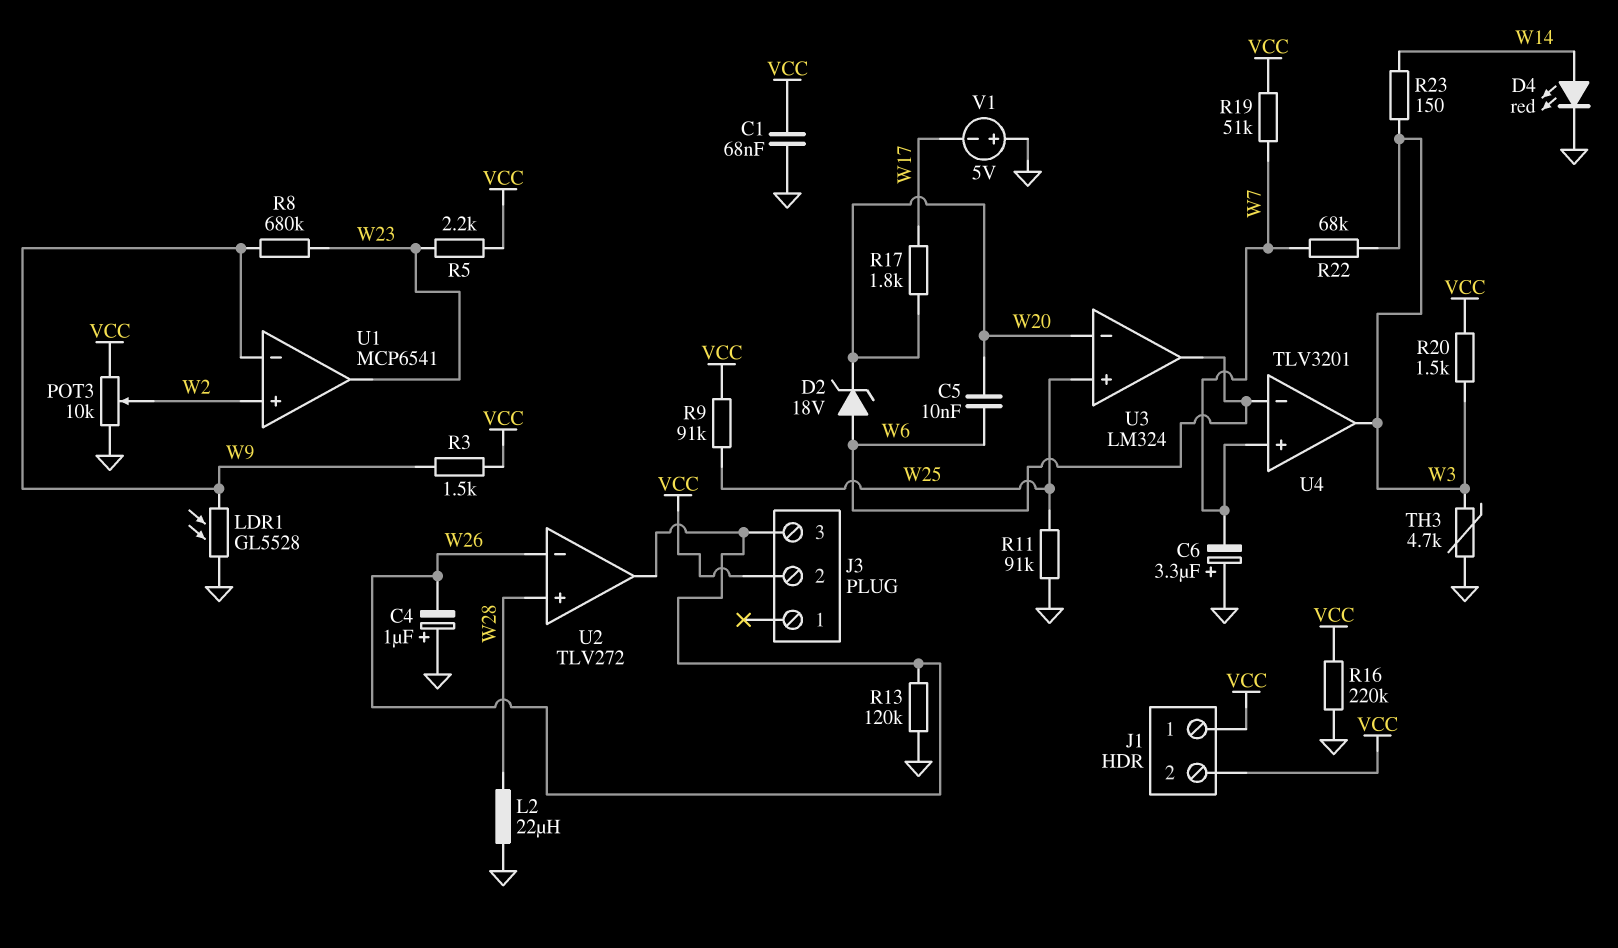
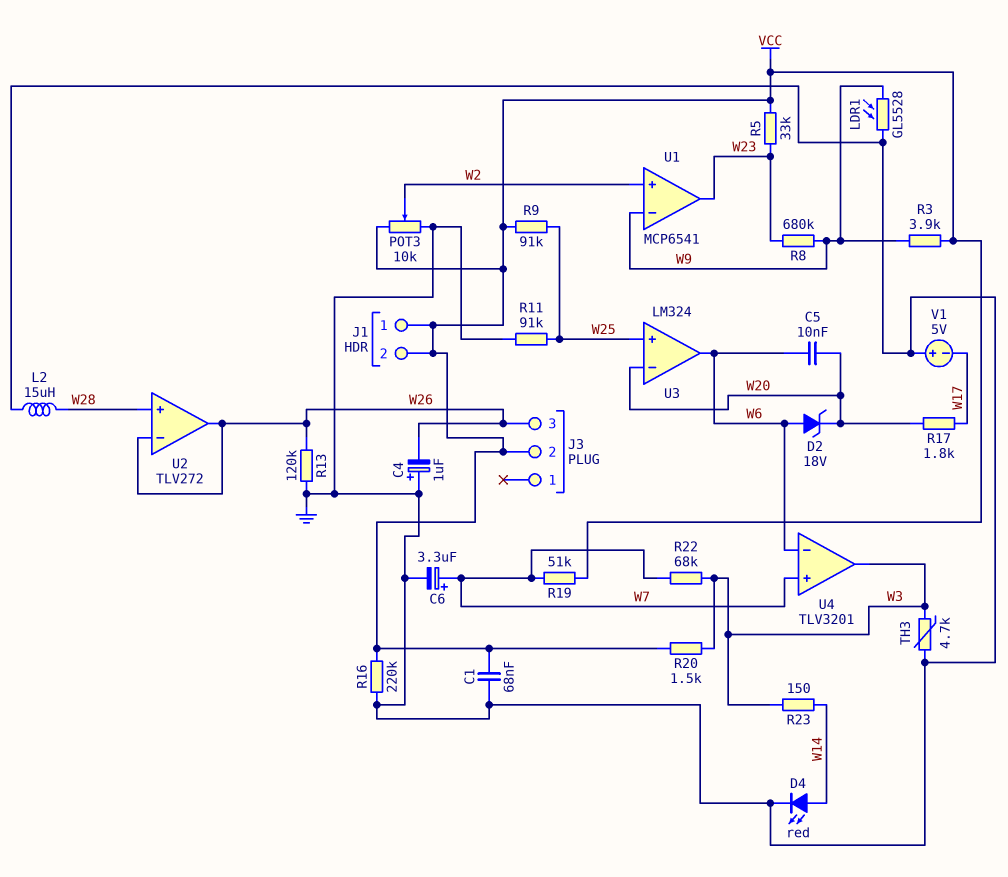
C6: 3.3uF (plus GND, minus W7) -> 3.3uF (plus W7, minus GND)
L2: 22uH (GND, W28) -> 15uH (GND, W28)
R3: 1.5k (VCC, W9) -> 3.9k (VCC, W9)
R5: 2.2k (VCC, W23) -> 33k (VCC, W23)

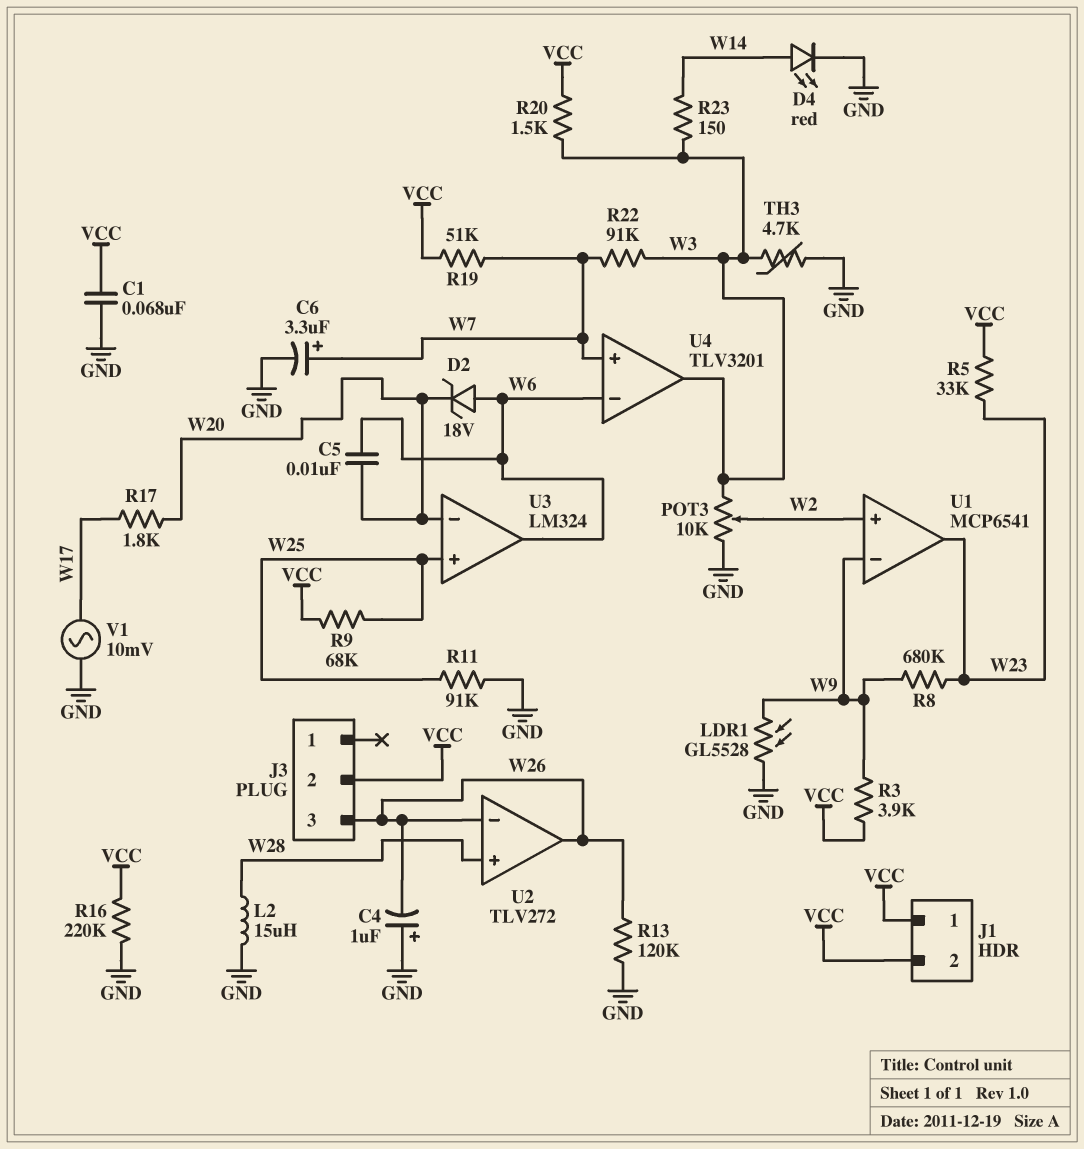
POT3: 10k (GND, VCC, wiper W2) -> 10k (GND, W3, wiper W2)
R9: 91k (VCC, W25) -> 68k (VCC, W25)
R22: 68k (W3, W7) -> 91k (W3, W7)
V1: 5V (plus GND, minus W17) -> AC 10mV (GND, W17)

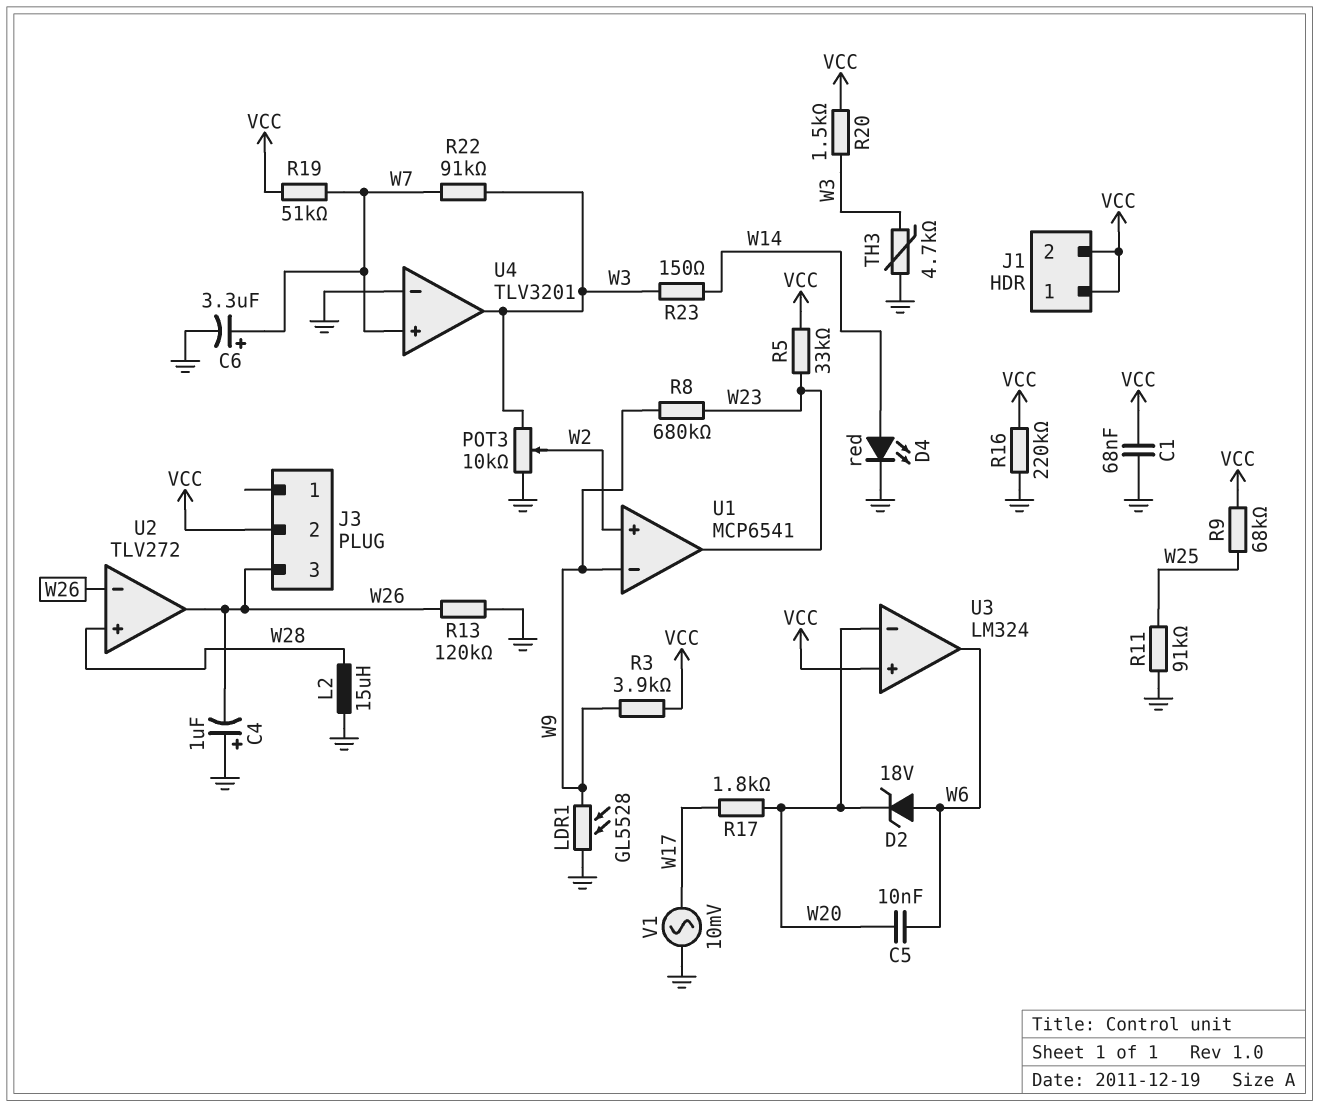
U3 pin in+: W25 -> VCC
U4 pin in-: W6 -> GND

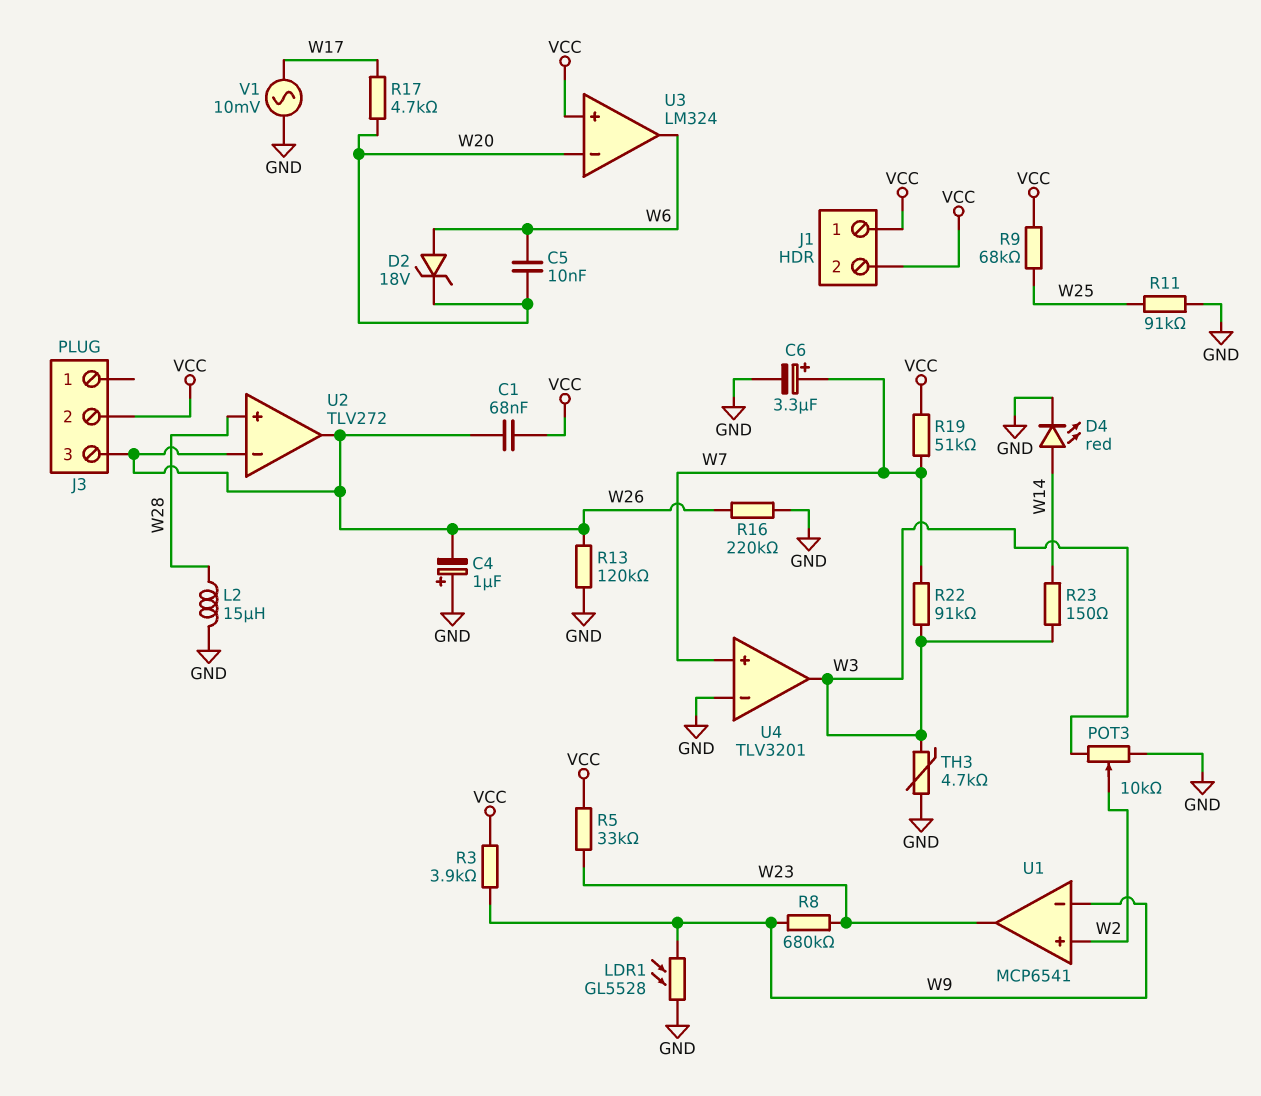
C1: 68nF (GND, VCC) -> 68nF (VCC, W26)
R16: 220k (GND, VCC) -> 220k (GND, W26)
R17: 1.8k (W17, W20) -> 4.7k (W17, W20)
R20: 1.5k (VCC, W3) -> none

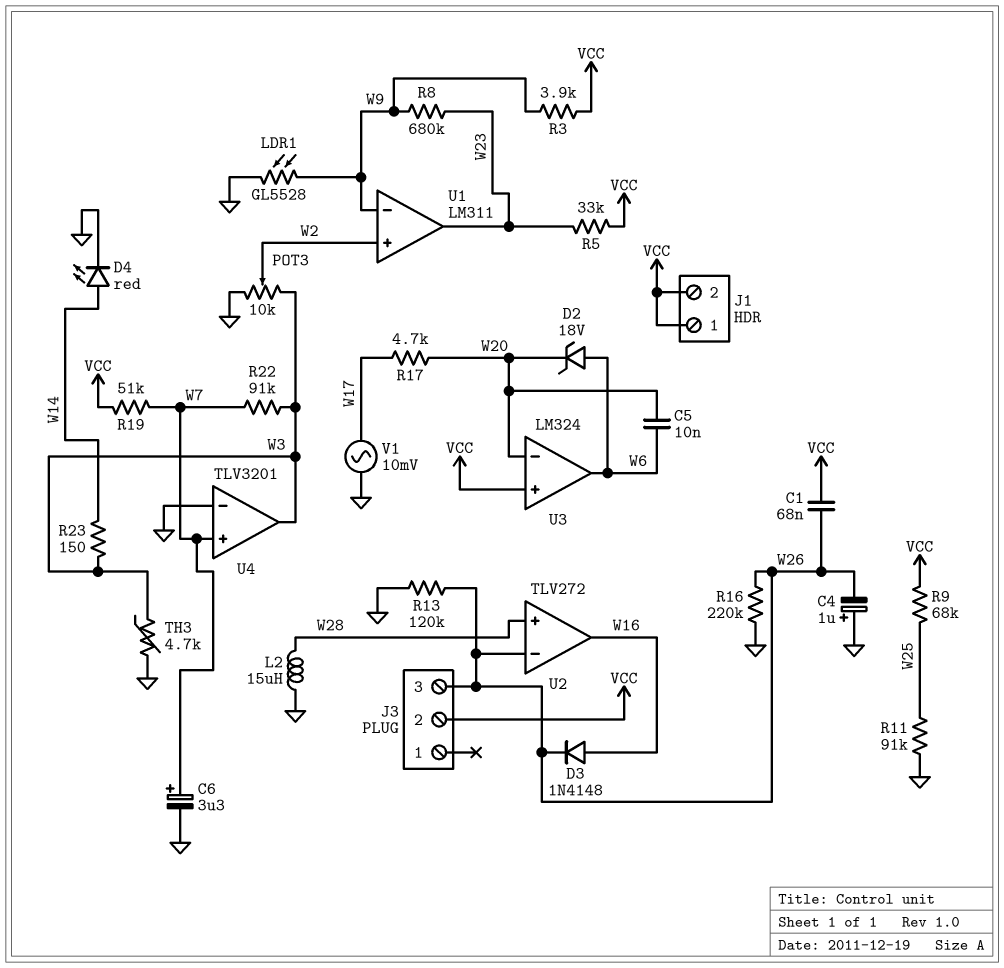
D3: none -> diode 1N4148 (A W16, K W26)
U1: MCP6541 -> LM311
U2 pin out: W26 -> W16

